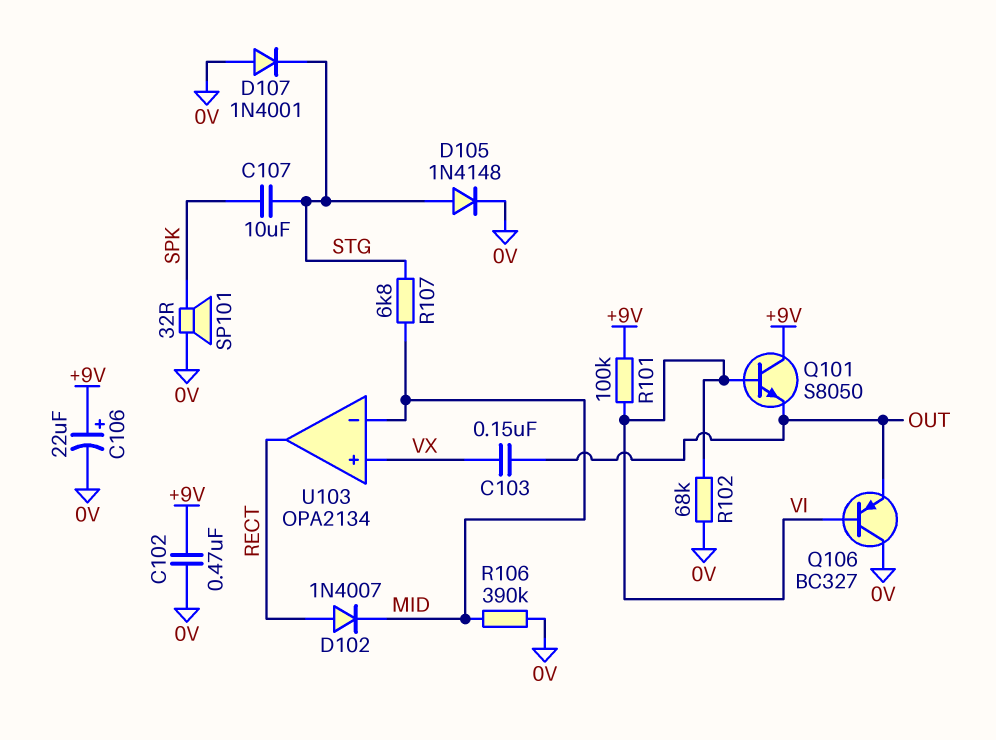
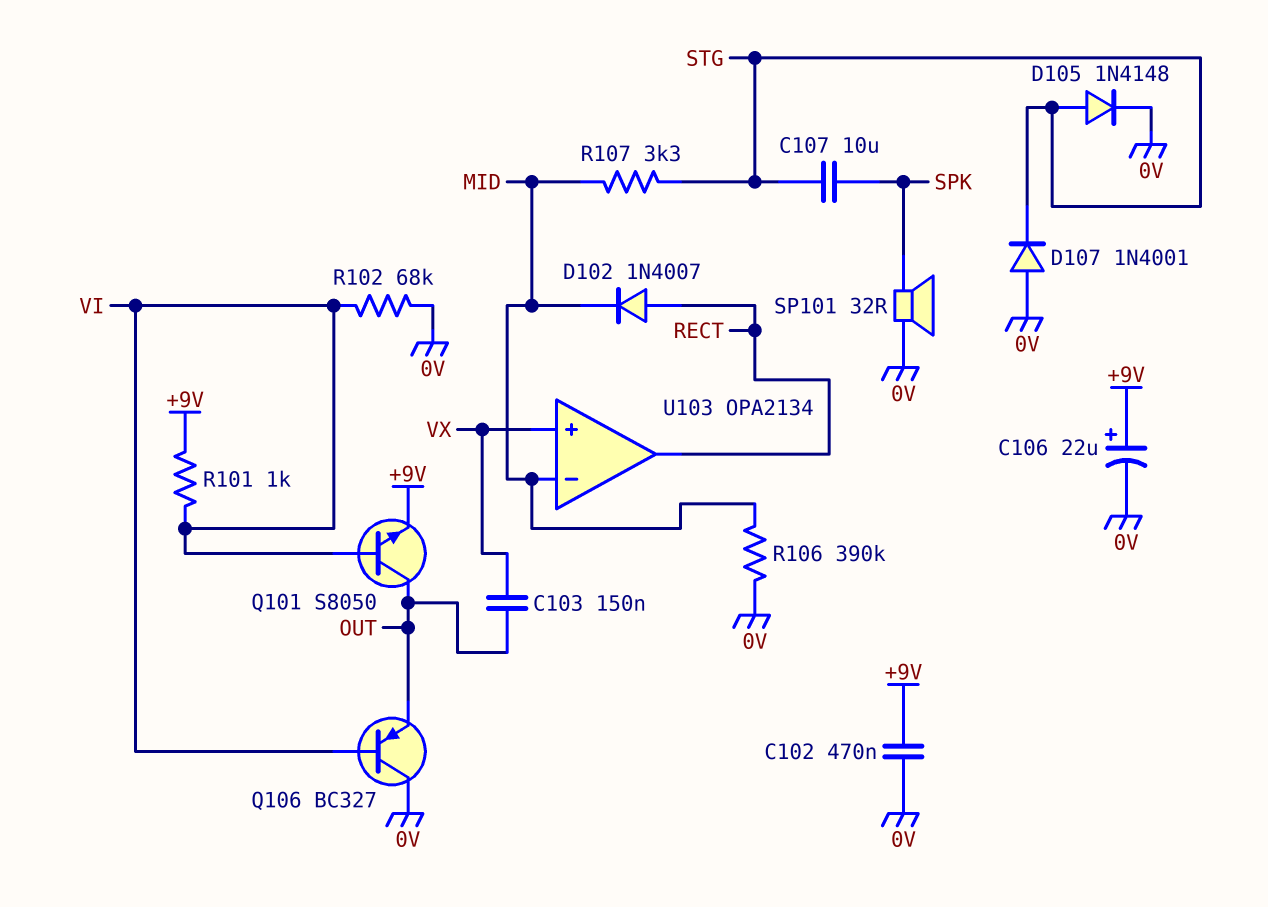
Q101: NPN S8050 (B VI, C +9V, E OUT) -> NPN S8050 (B VI, C OUT, E +9V)
R101: 100k (+9V, VI) -> 1k (+9V, VI)
R107: 6.8k (MID, STG) -> 3.3k (MID, STG)

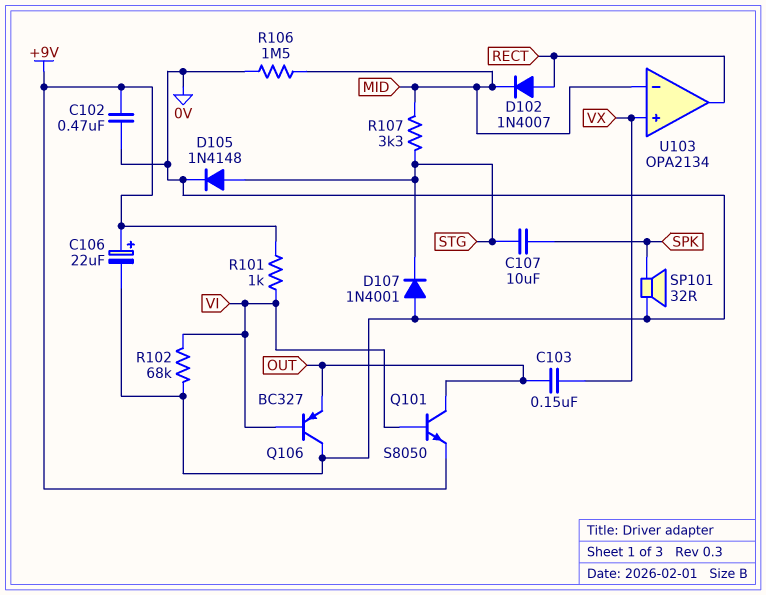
R106: 390k (0V, MID) -> 1.5M (0V, MID)

